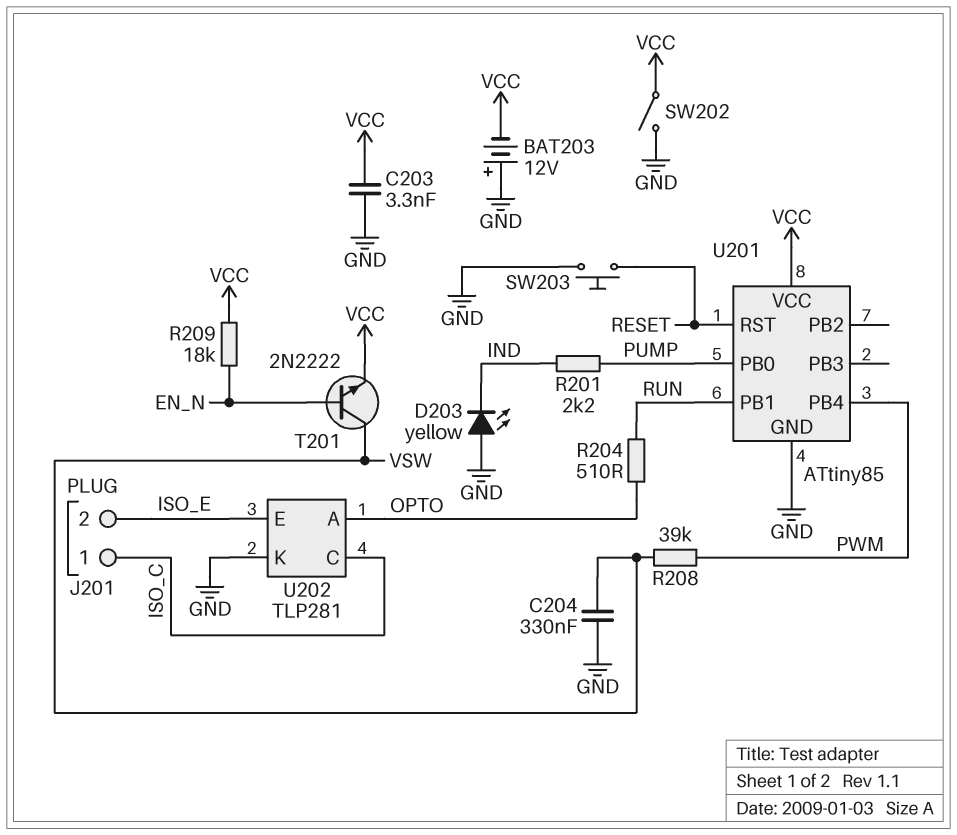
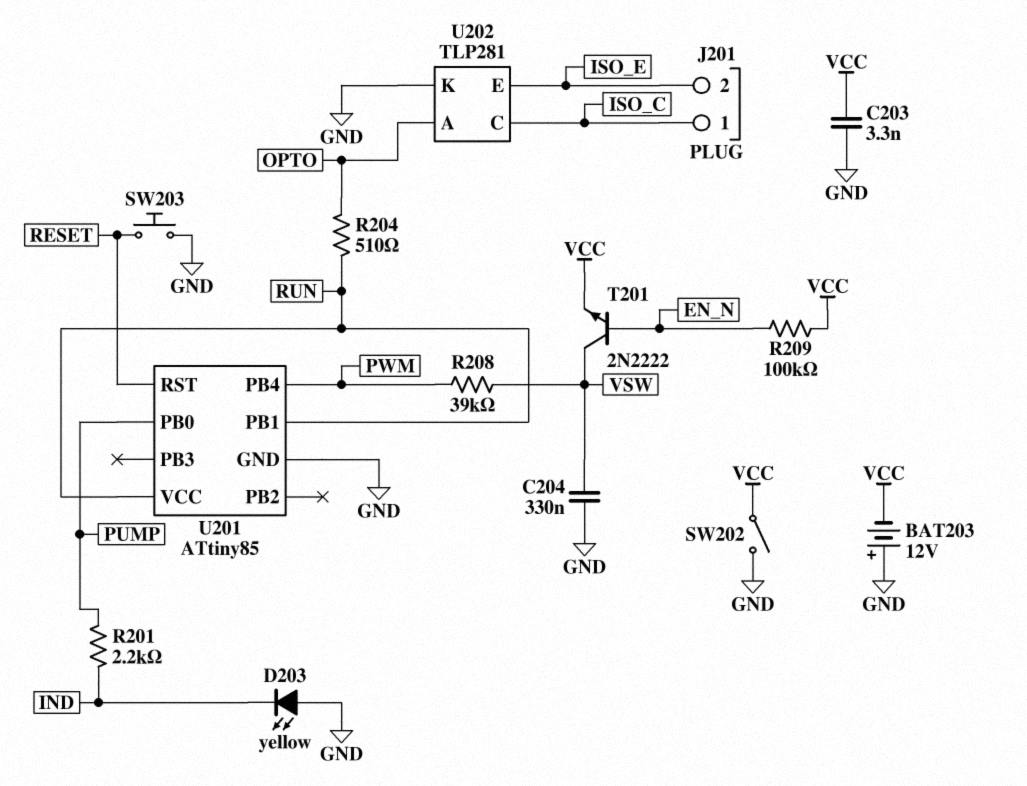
R209: 18k (EN_N, VCC) -> 100k (EN_N, VCC)
U201 pin VCC: VCC -> RUN

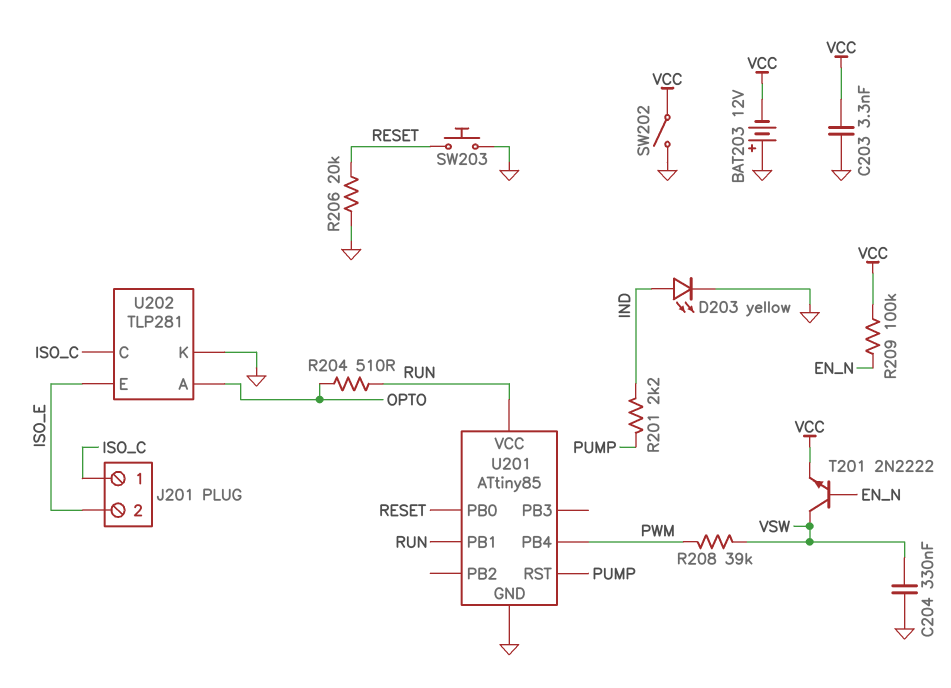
D203: LED yellow (A GND, K IND) -> LED yellow (A IND, K GND)
R206: none -> 20k (GND, RESET)
U201 pin PB0: PUMP -> RESET
U201 pin RST: RESET -> PUMP

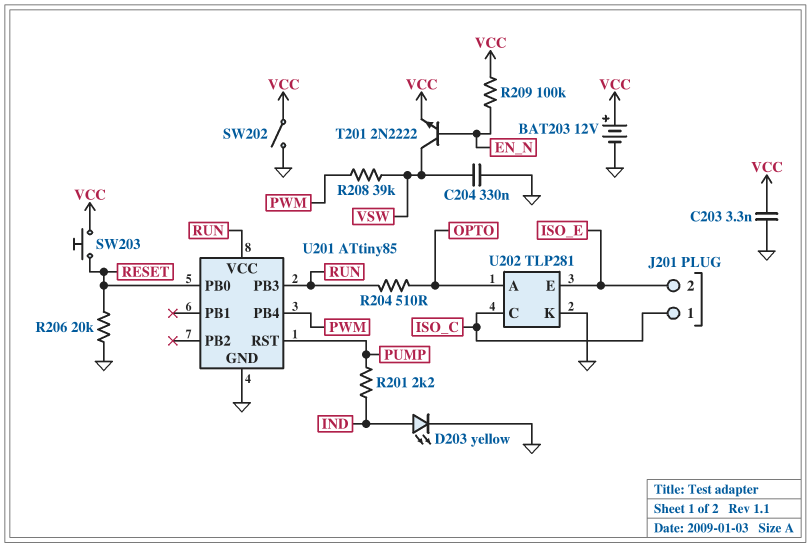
BAT203: 12V (plus GND, minus VCC) -> 12V (plus VCC, minus GND)
SW203: button (GND, RESET) -> button (RESET, VCC)
U201 pin PB1: RUN -> none
U201 pin PB3: none -> RUN

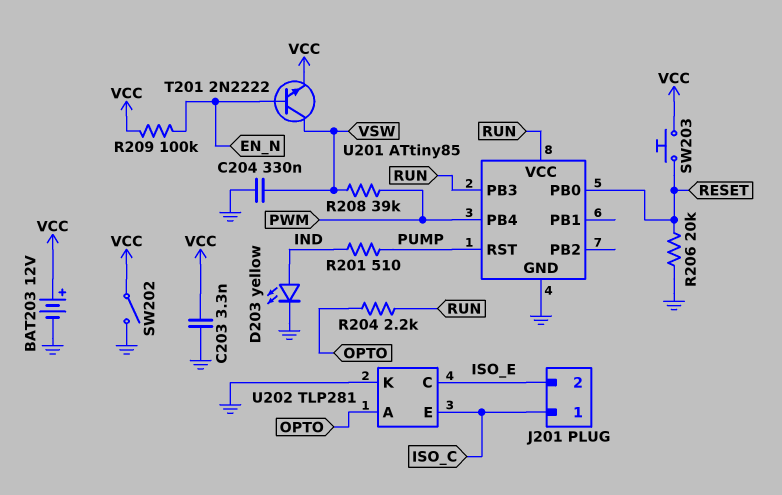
R201: 2.2k (IND, PUMP) -> 510 (IND, PUMP)
R204: 510 (OPTO, RUN) -> 2.2k (OPTO, RUN)
U202 pin C: ISO_C -> ISO_E
U202 pin E: ISO_E -> ISO_C

